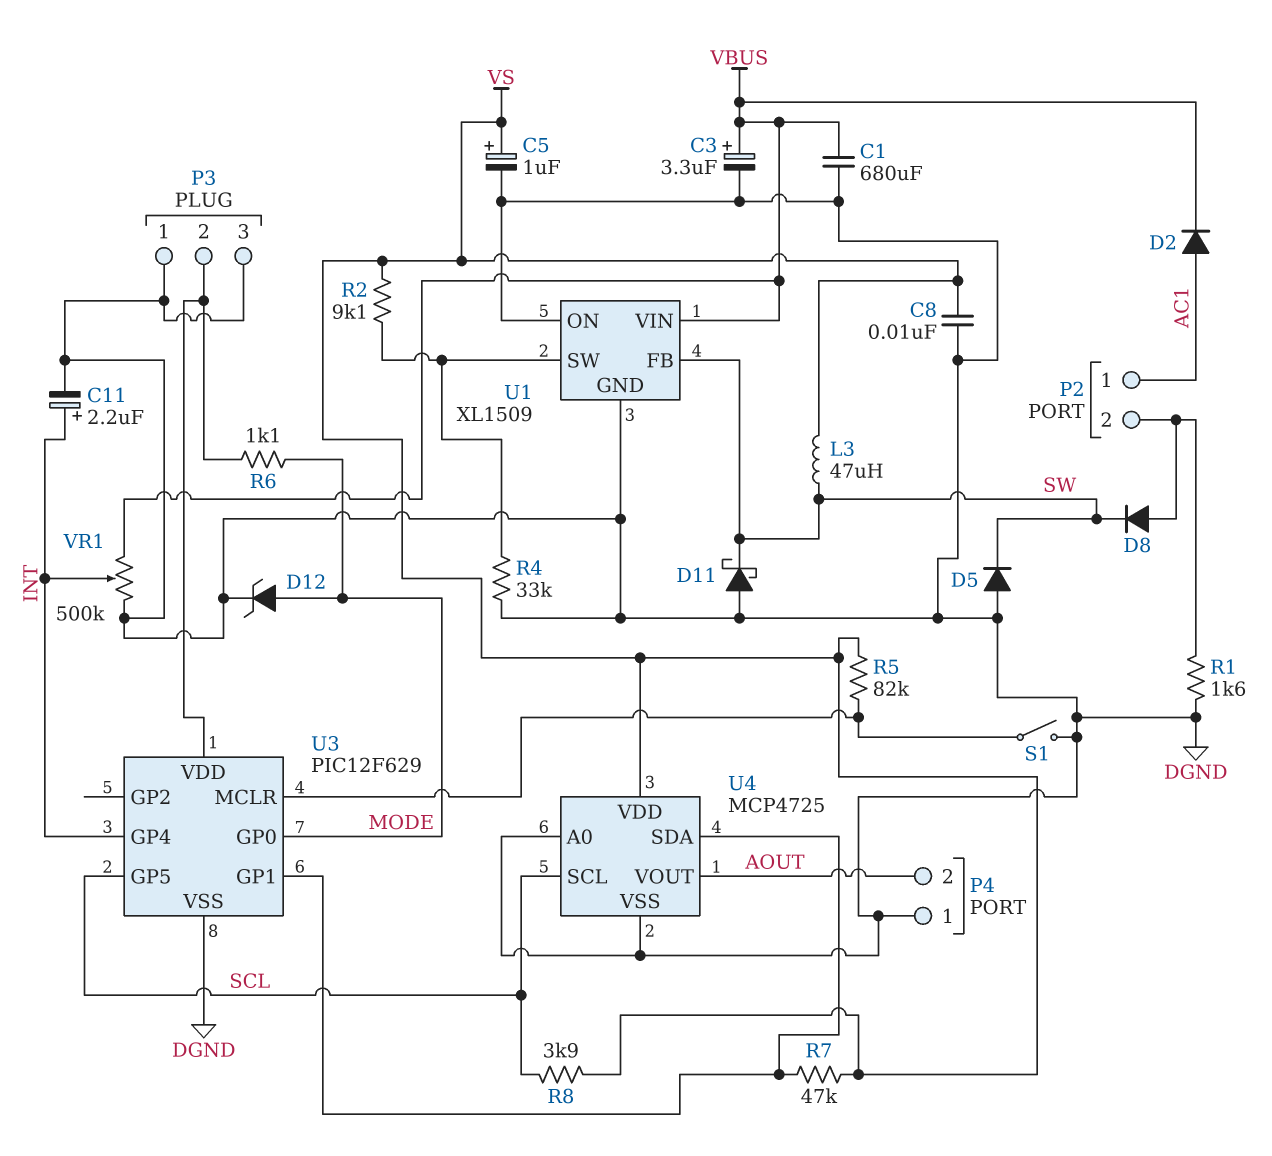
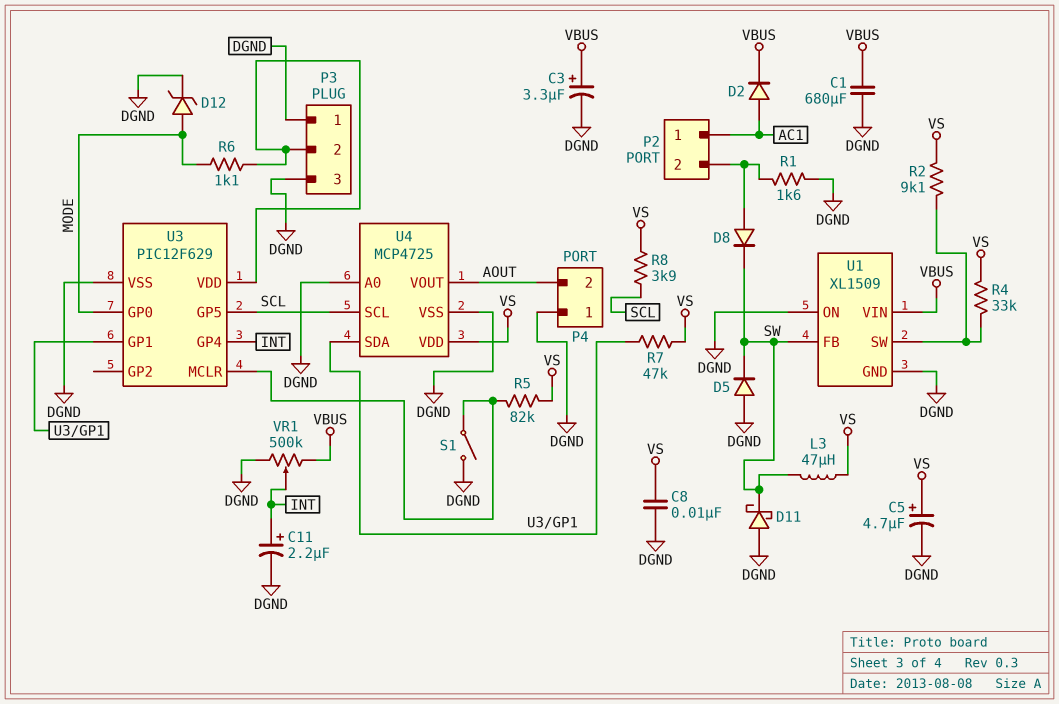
C5: 1uF (plus VS, minus DGND) -> 4.7uF (plus VS, minus DGND)
R4: 33k (DGND, U1/SW) -> 33k (U1/SW, VS)

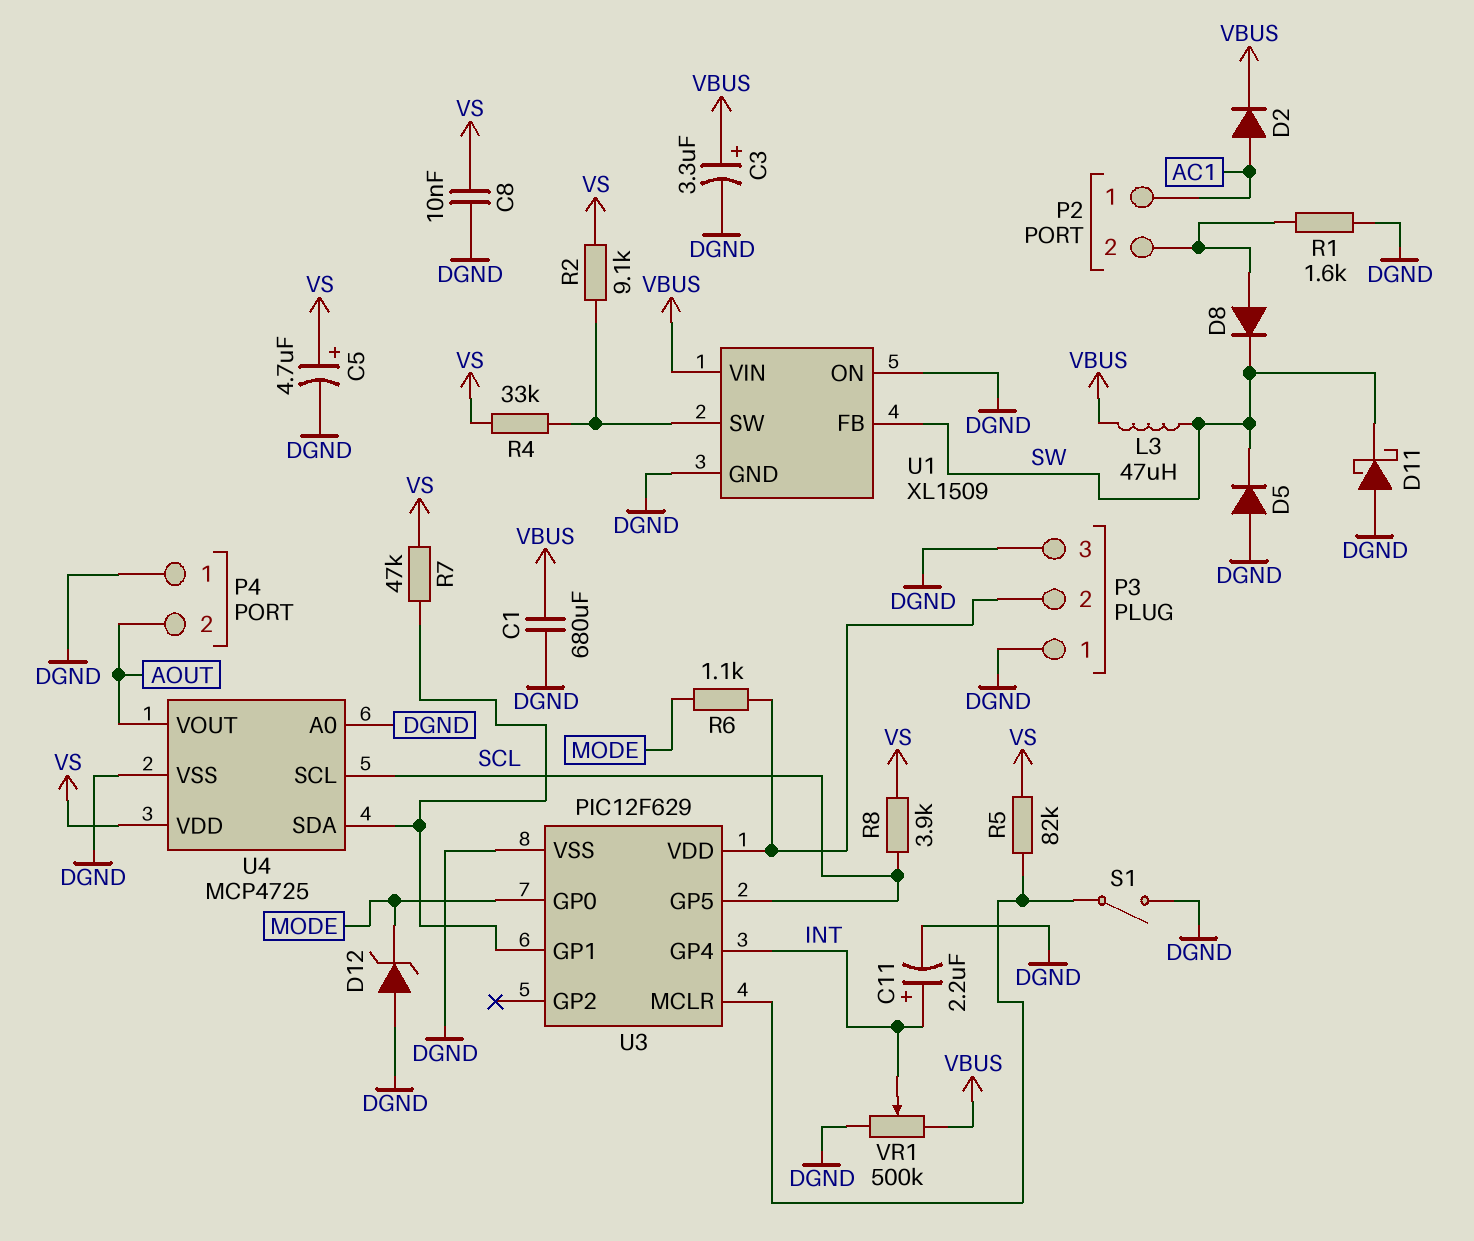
D12: zener (A MODE, K DGND) -> zener (A DGND, K MODE)
L3: 47uH (SW, VS) -> 47uH (SW, VBUS)

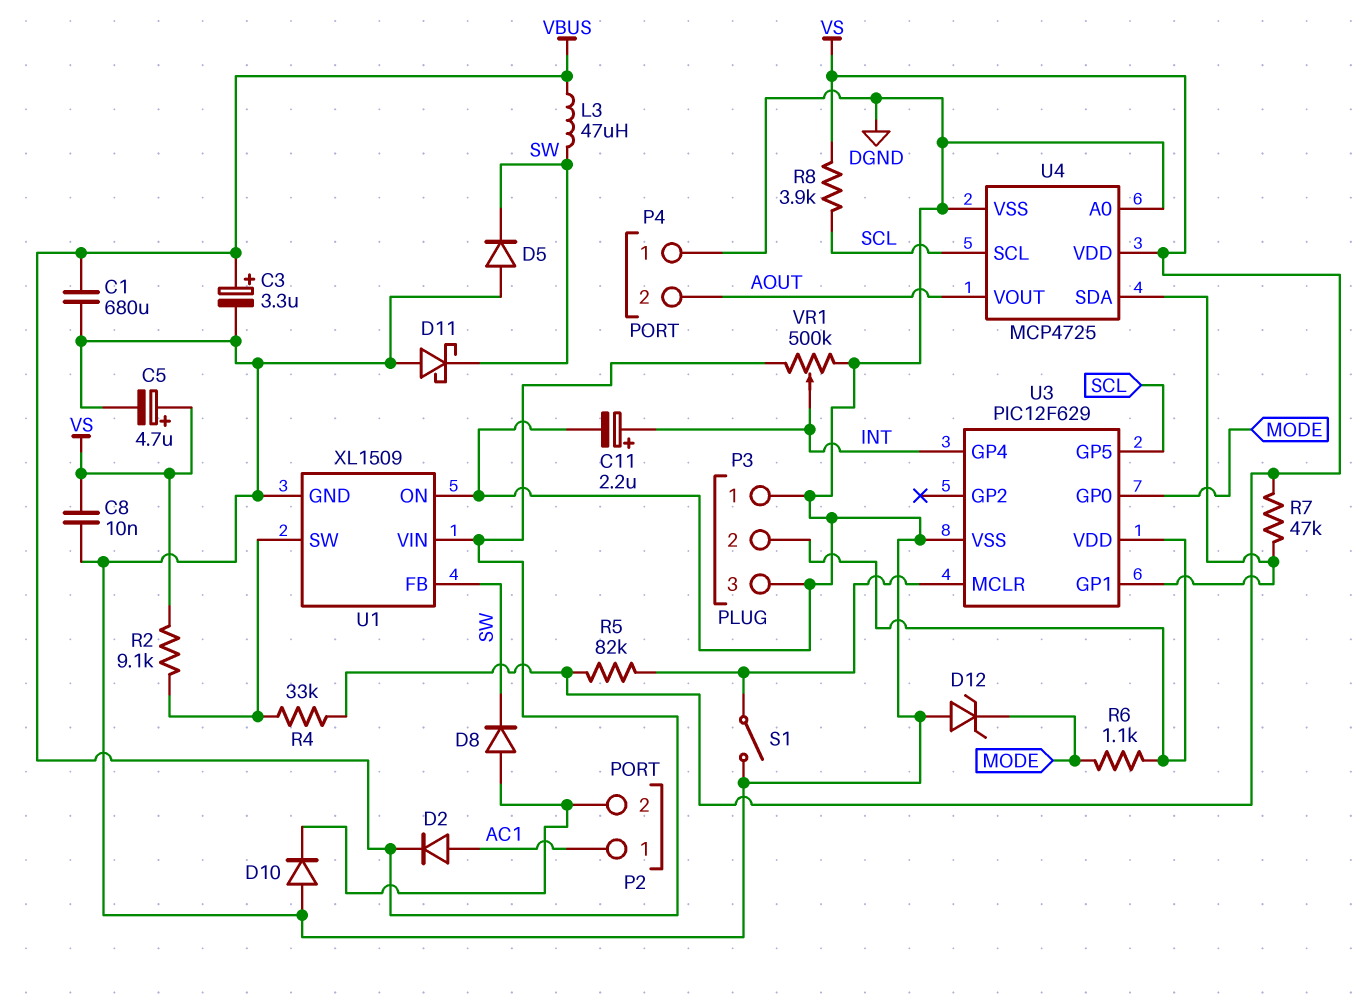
D10: none -> diode (A DGND, K P2/2)
R1: 1.6k (DGND, P2/2) -> none

